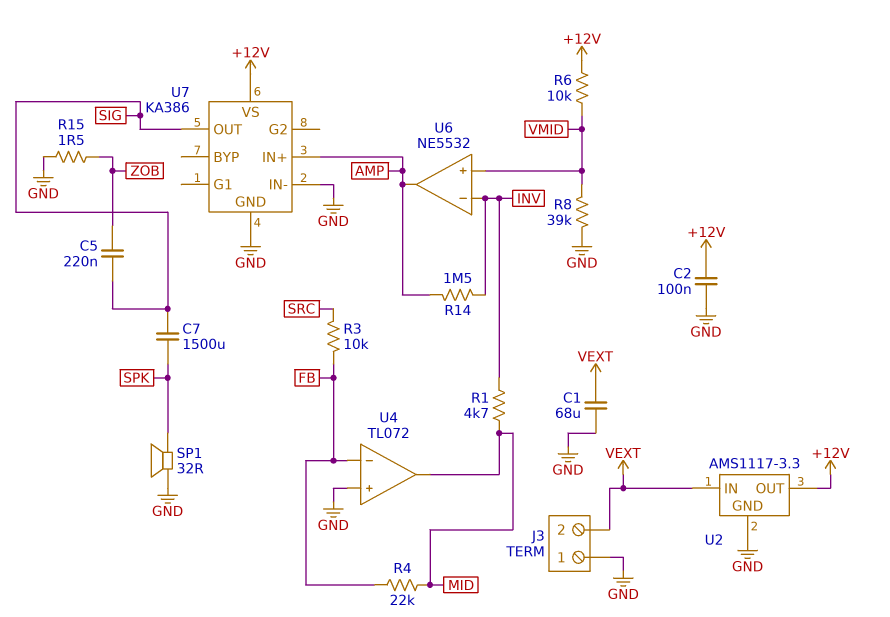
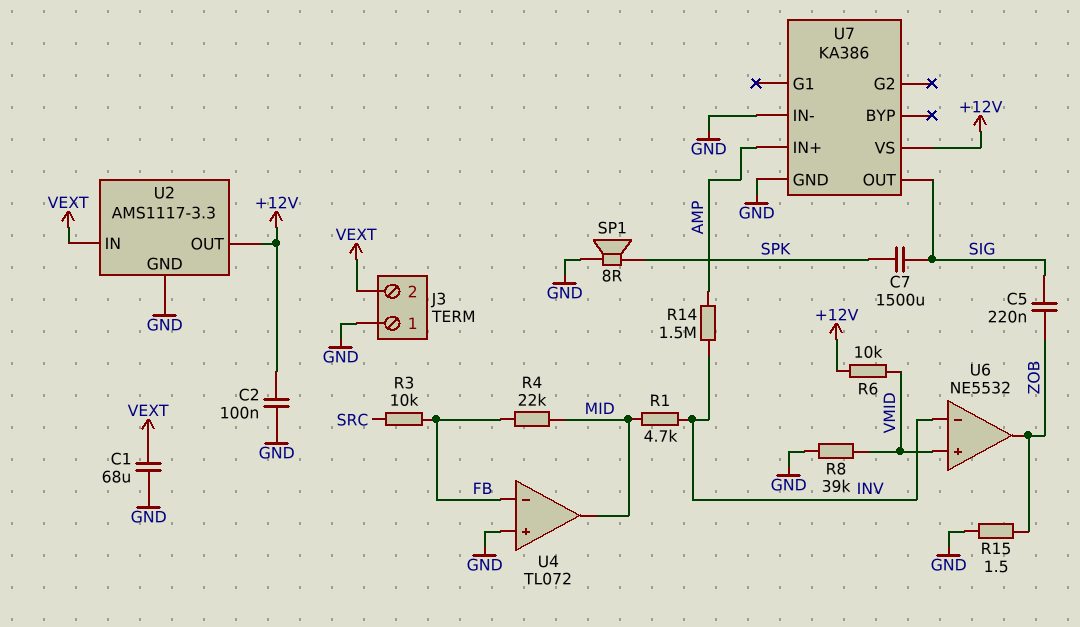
SP1: speaker 32R (GND, SPK) -> speaker 8R (GND, SPK)
U6 pin out: AMP -> ZOB

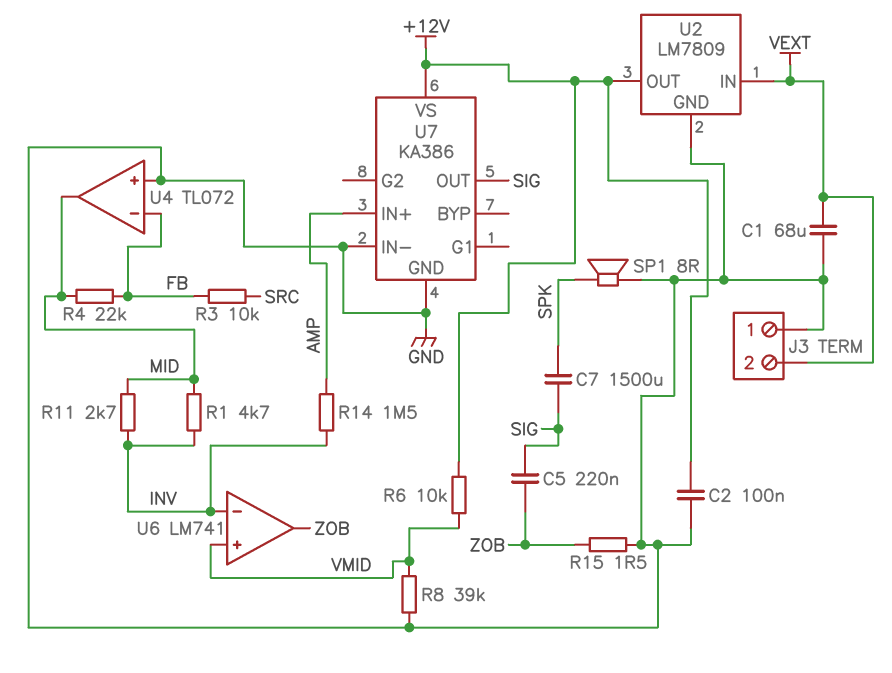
R11: none -> 2.7k (INV, MID)
U2: AMS1117-3.3 -> LM7809
U6: NE5532 -> LM741

